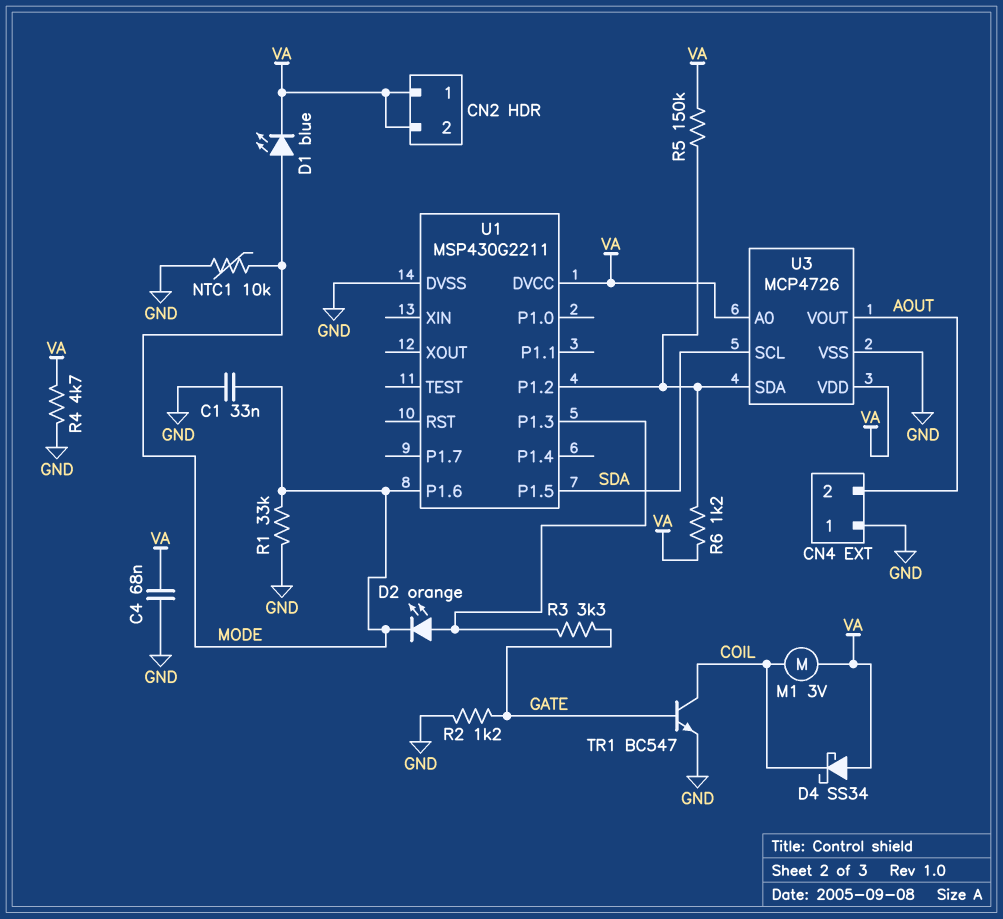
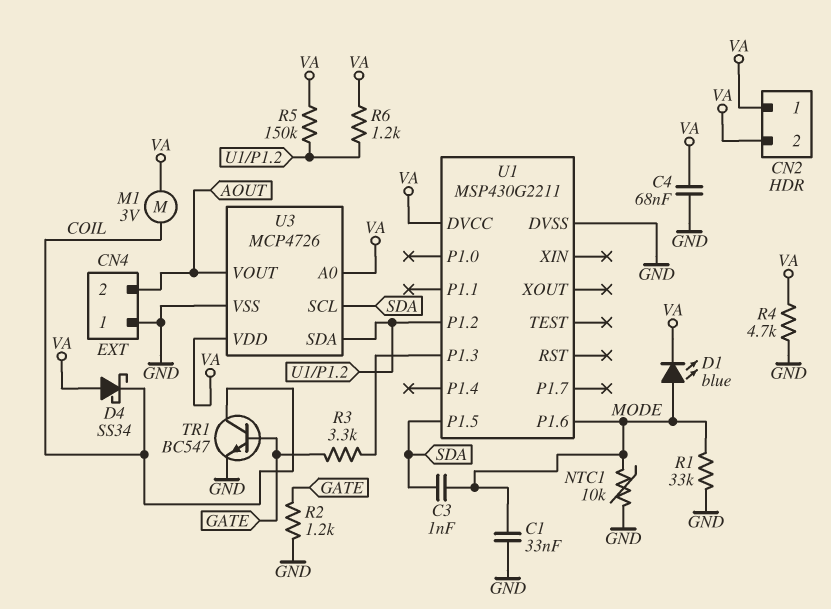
C3: none -> 1nF (MODE, SDA)
D2: LED orange (A U1/P1.3, K MODE) -> none

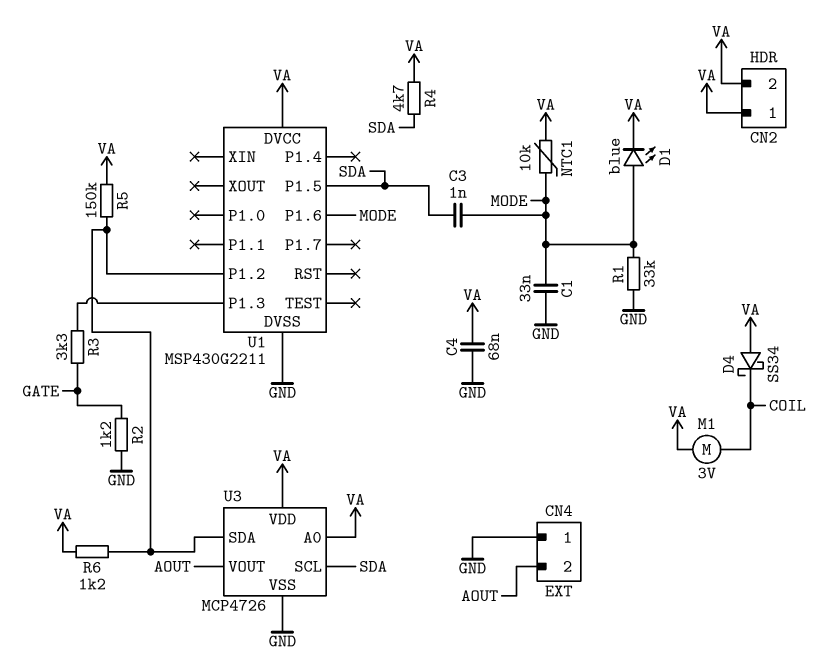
NTC1: 10k (GND, MODE) -> 10k (MODE, VA)
R4: 4.7k (GND, VA) -> 4.7k (SDA, VA)
TR1: NPN BC547 (B GATE, C COIL, E GND) -> none

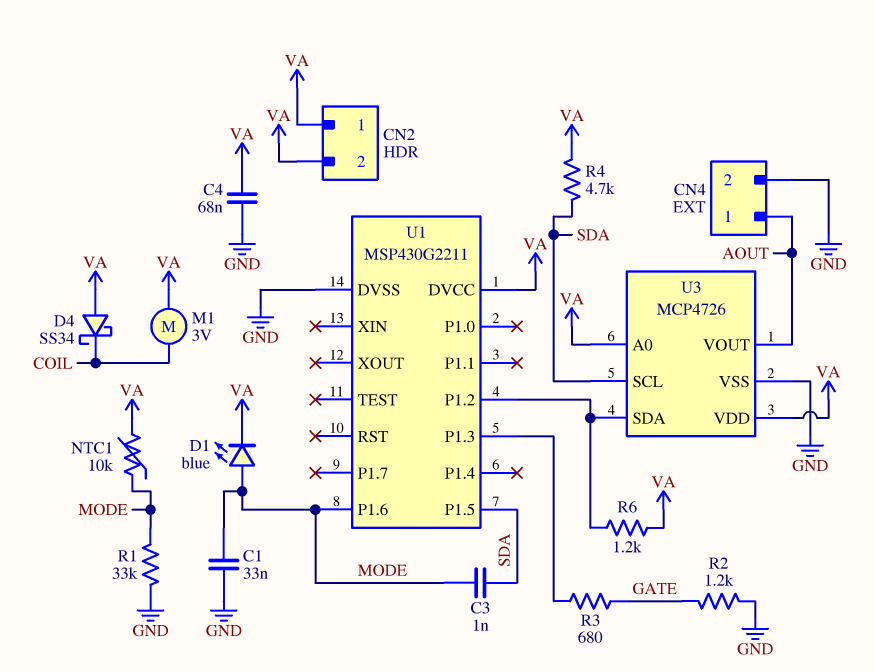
CN4 pin 1: GND -> AOUT
CN4 pin 2: AOUT -> GND
R3: 3.3k (GATE, U1/P1.3) -> 680 (GATE, U1/P1.3)
R5: 150k (U1/P1.2, VA) -> none

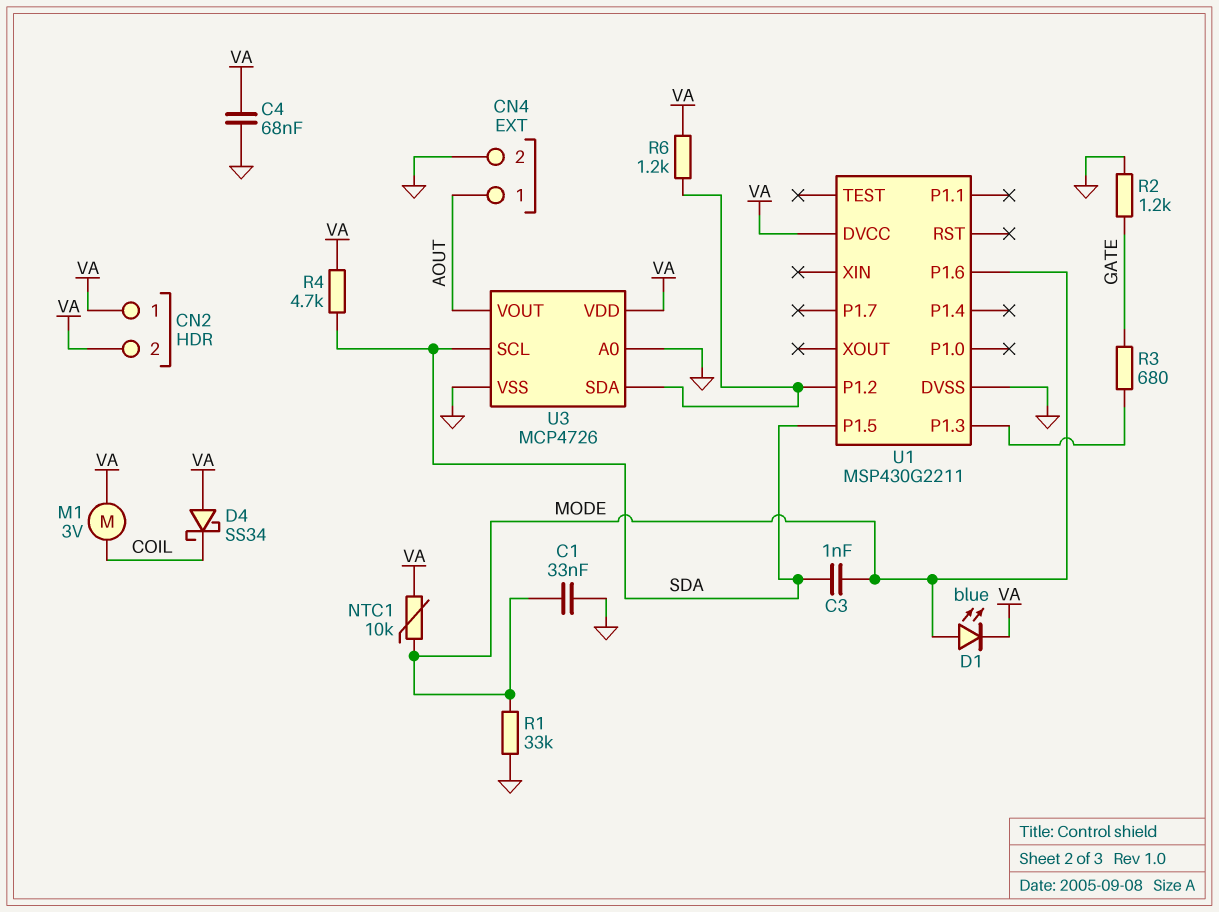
U3 pin A0: VA -> GND

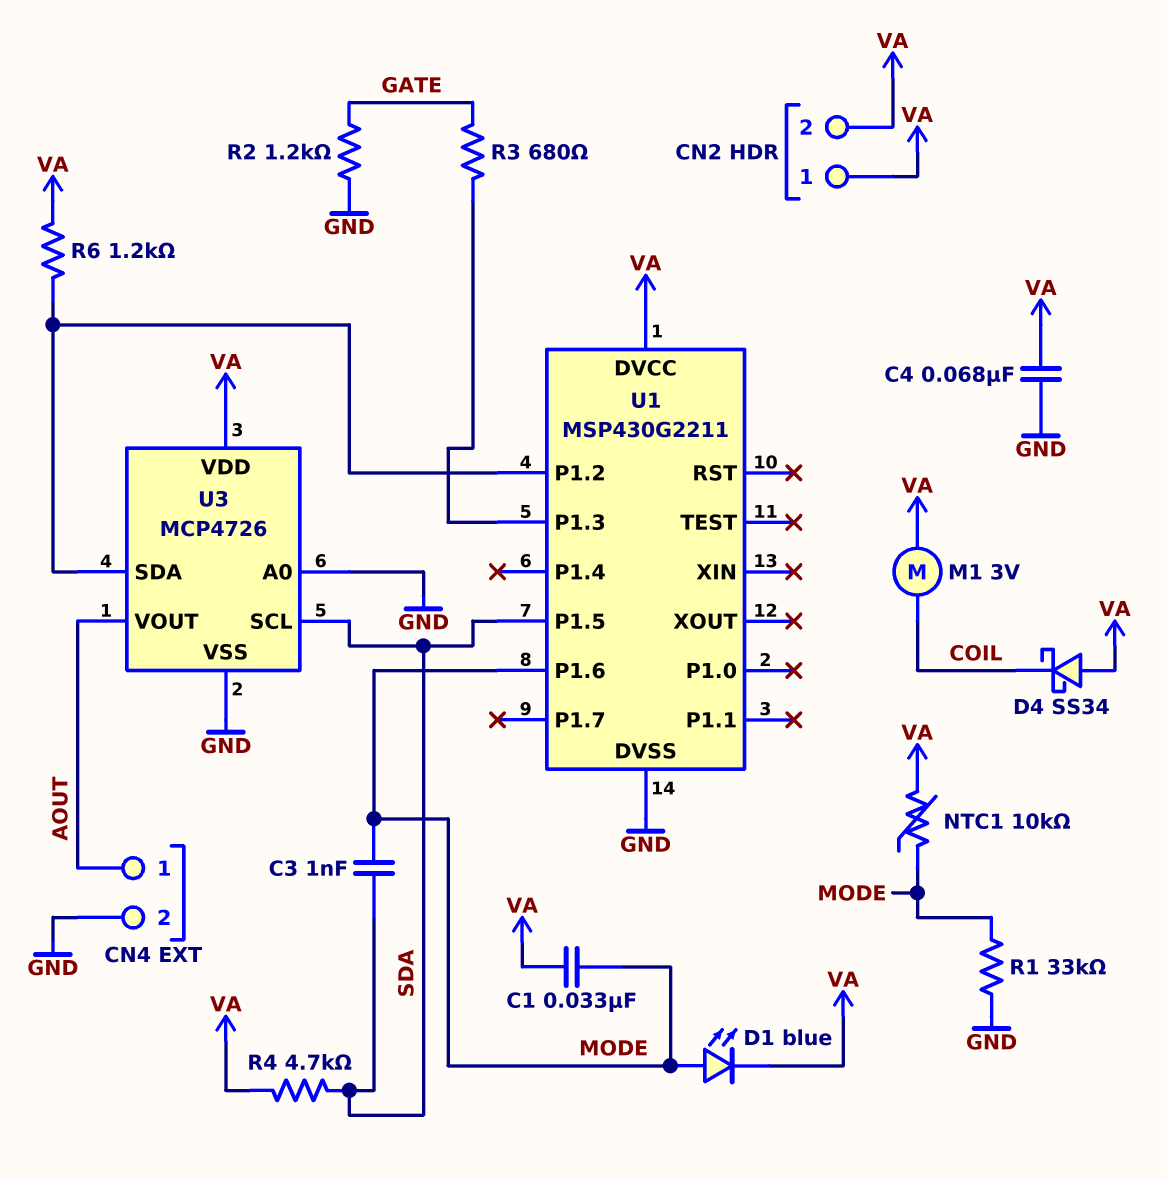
C1: 33nF (GND, MODE) -> 33nF (MODE, VA)

